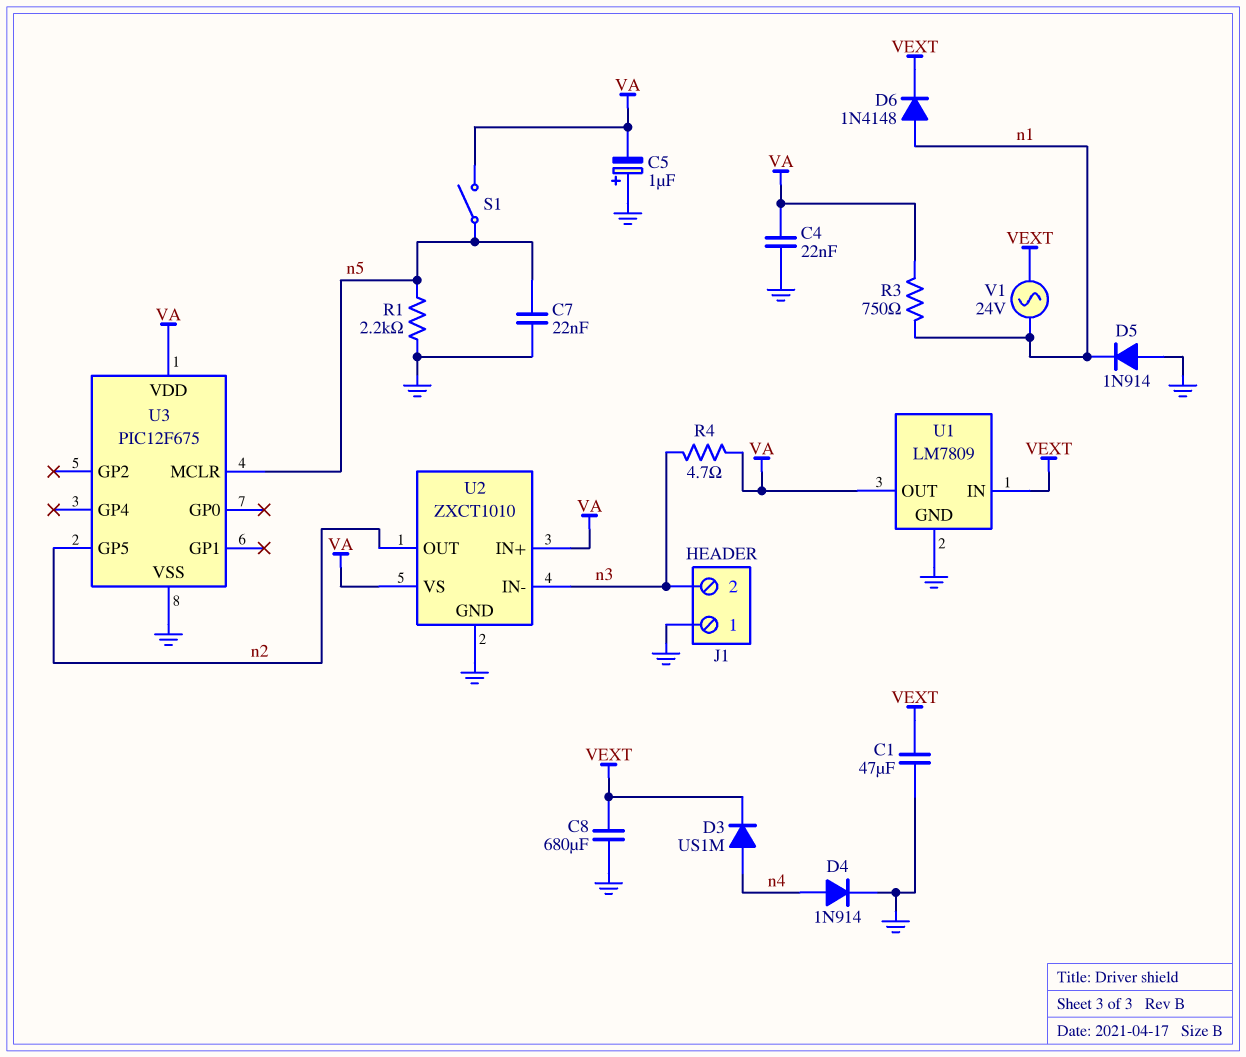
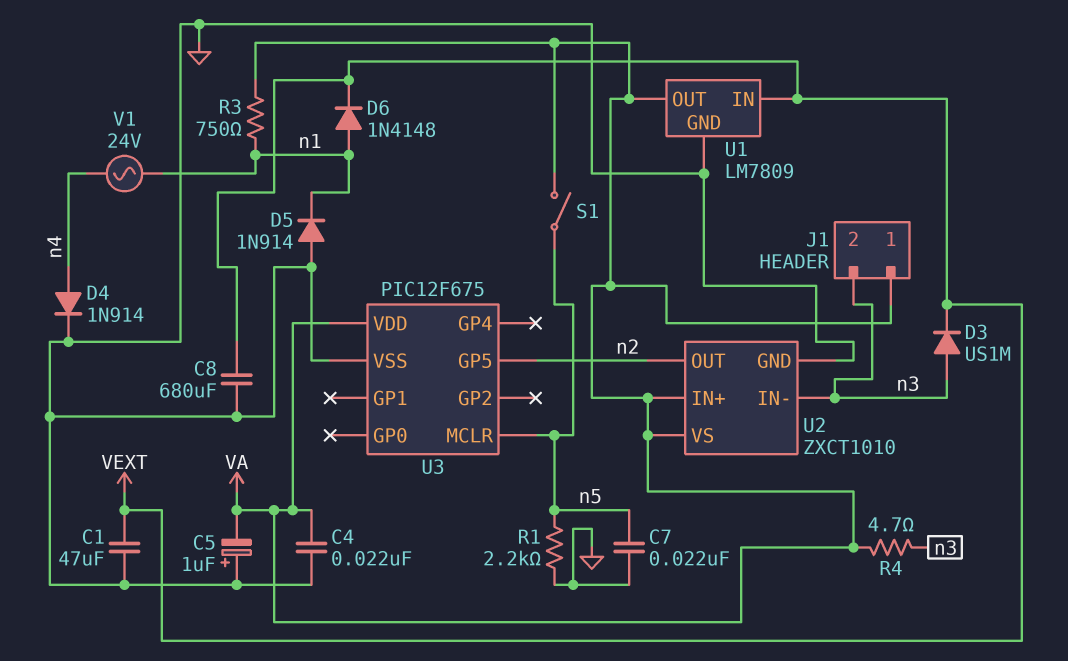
D3: diode US1M (A n4, K VEXT) -> diode US1M (A n3, K VEXT)
J1 pin 1: GND -> VA
V1: AC 24V (VEXT, n1) -> AC 24V (n1, n4)

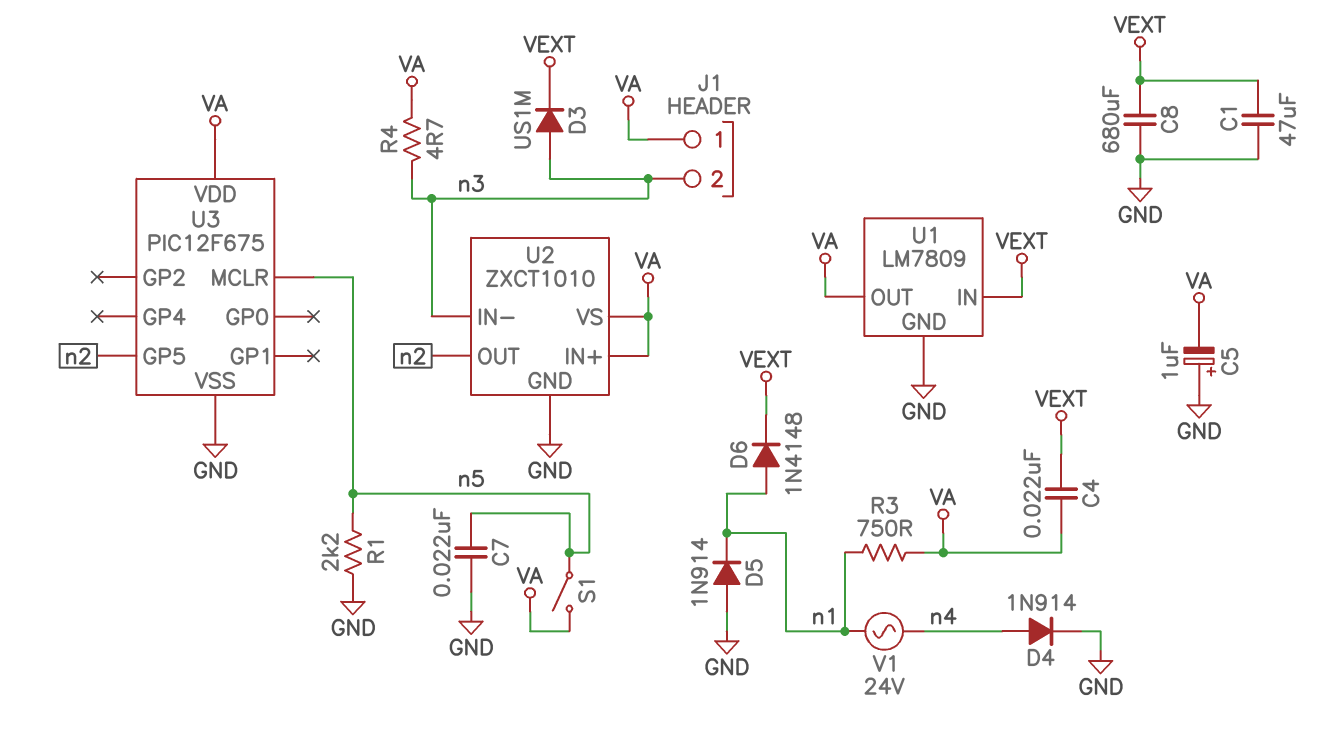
C4: 22nF (GND, VA) -> 22nF (VA, VEXT)

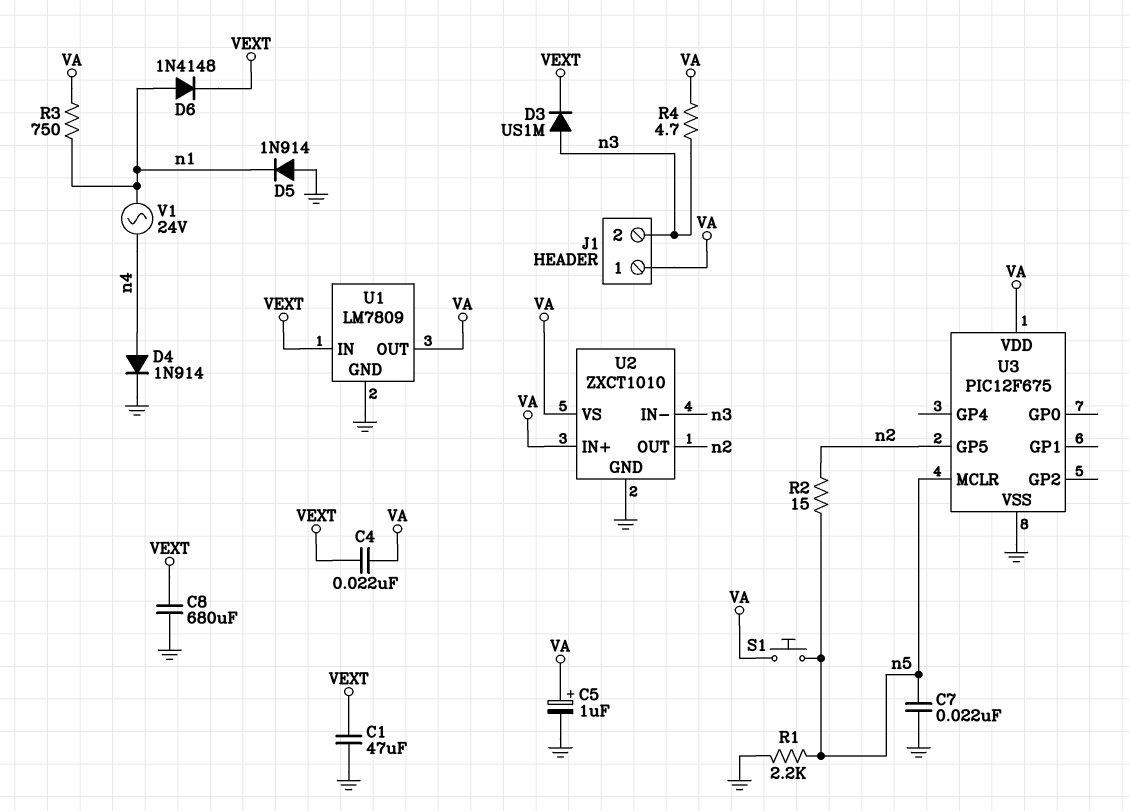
C5: 1uF (plus GND, minus VA) -> 1uF (plus VA, minus GND)
R2: none -> 15 (n2, n5)
S1: switch (VA, n5) -> button (VA, n5)

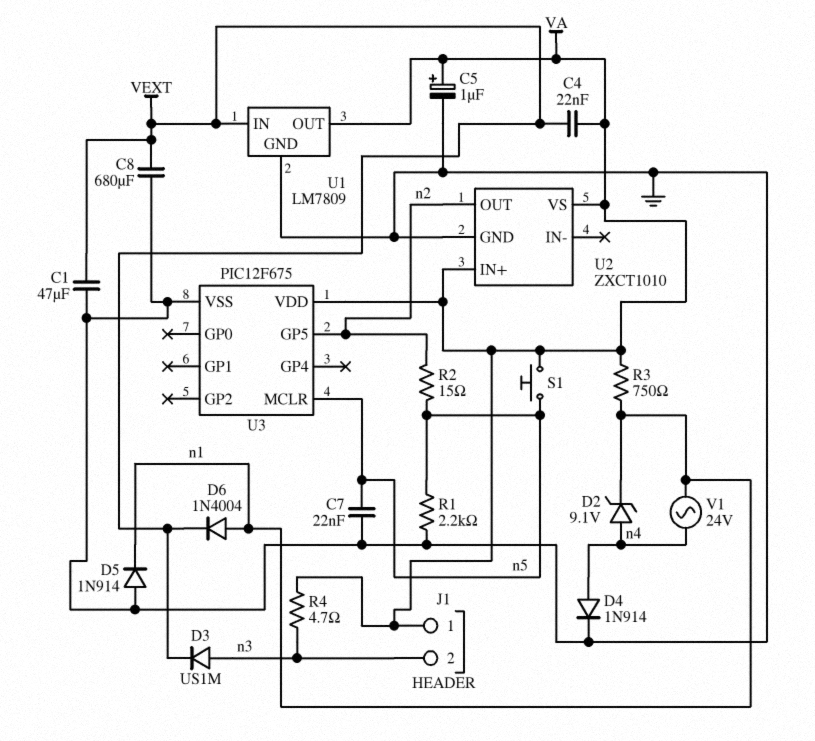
D2: none -> zener 9.1V (A n4, K n1)
D6: diode 1N4148 (A n1, K VEXT) -> diode 1N4004 (A n1, K VEXT)
U2 pin IN-: n3 -> none

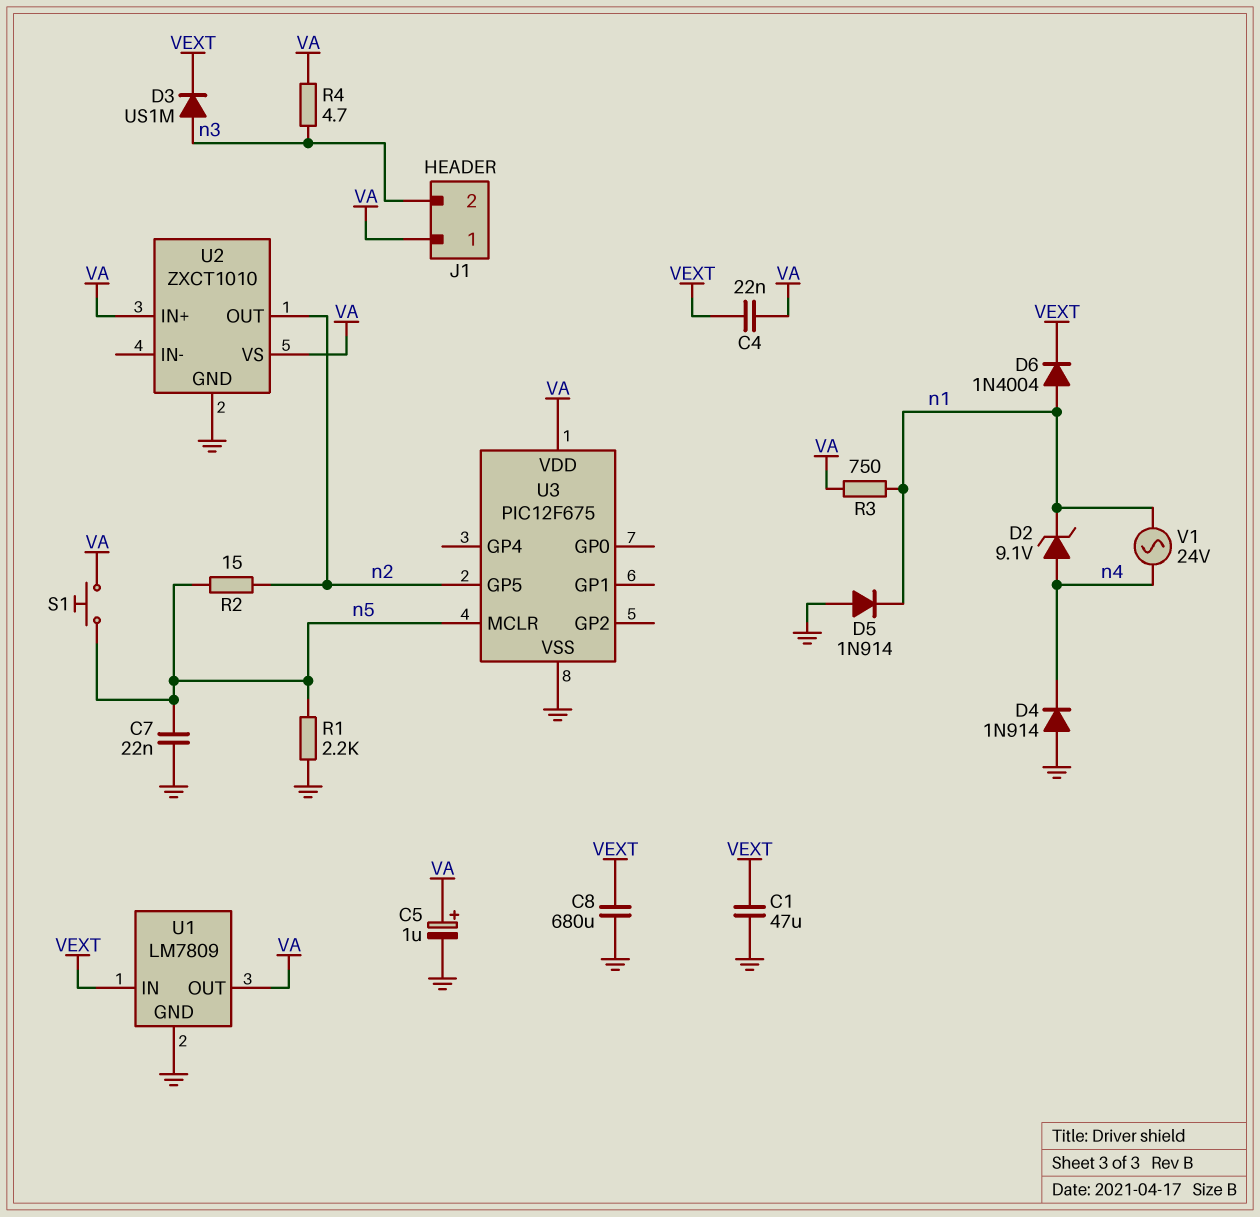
D4: diode 1N914 (A n4, K GND) -> diode 1N914 (A GND, K n4)

